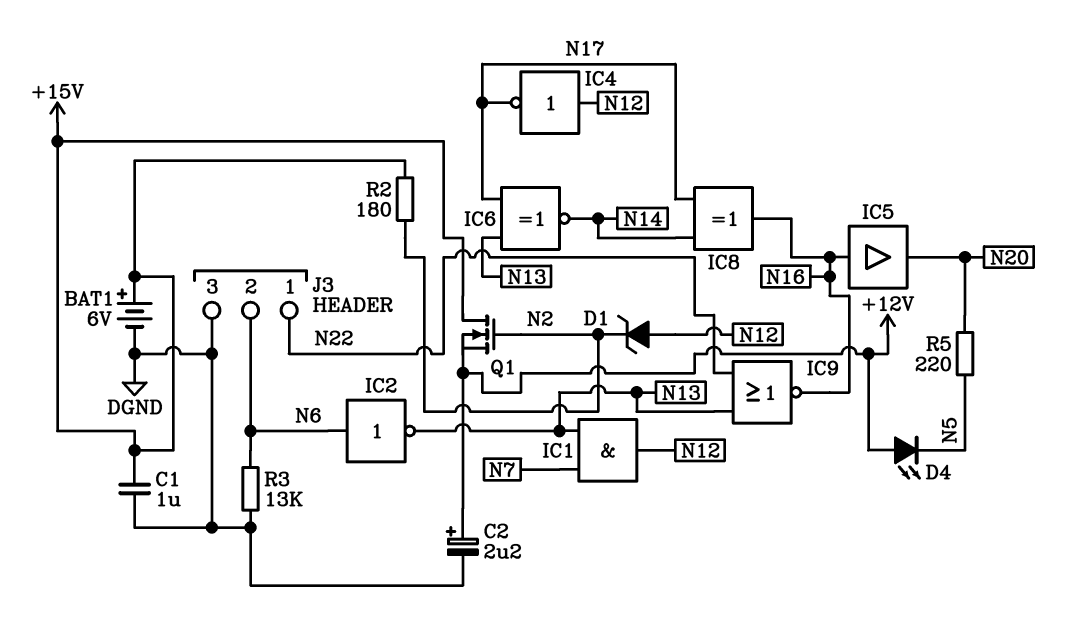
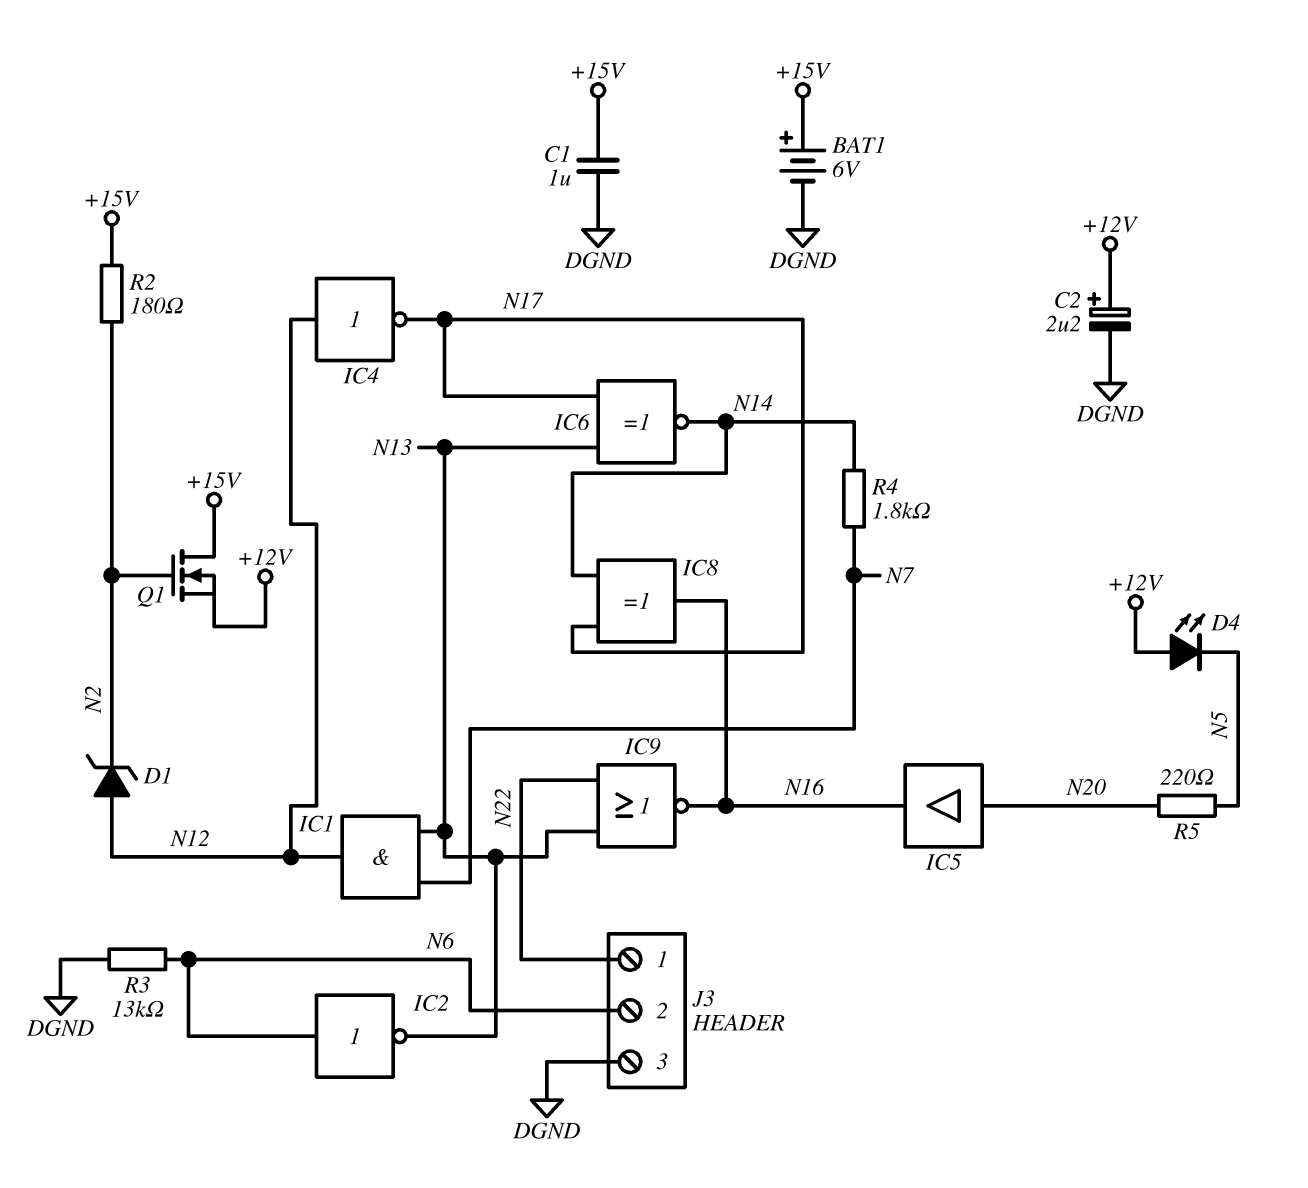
IC5: buffer (in N16, out N20) -> buffer (in N20, out N16)
R4: none -> 1.8k (N7, N14)

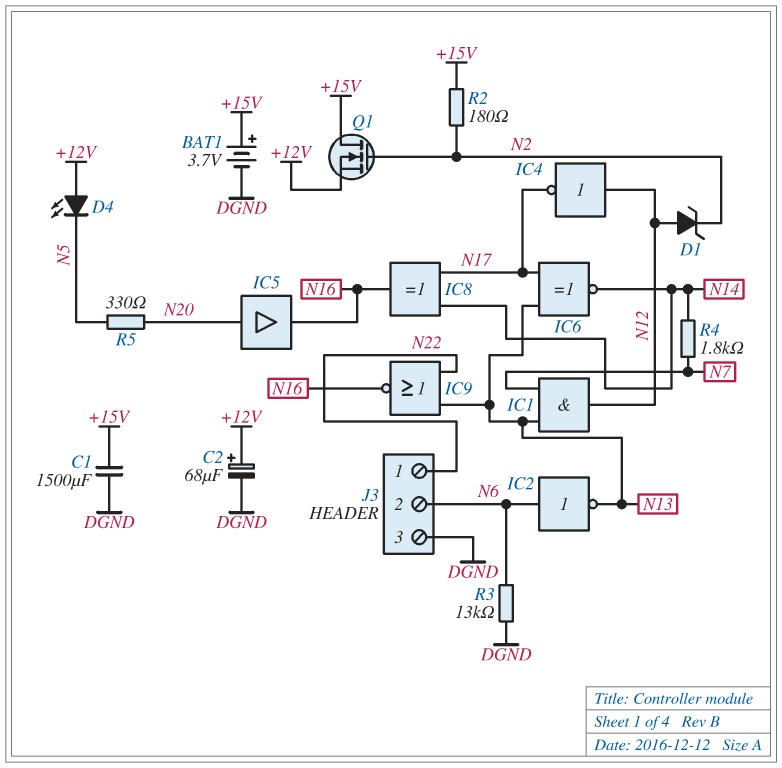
BAT1: 6V (plus +15V, minus DGND) -> 3.7V (plus +15V, minus DGND)
C1: 1uF (+15V, DGND) -> 1500uF (+15V, DGND)
C2: 2.2uF (plus +12V, minus DGND) -> 68uF (plus +12V, minus DGND)
R5: 220 (N5, N20) -> 330 (N5, N20)

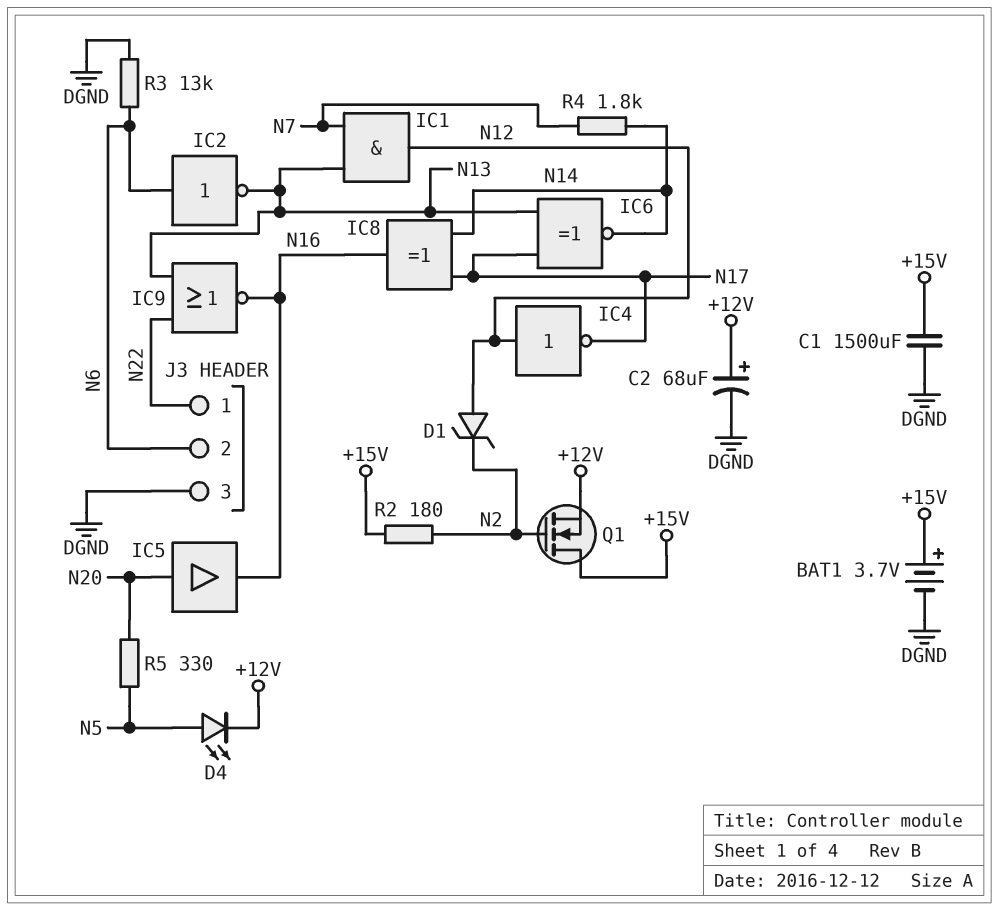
D4: LED (A +12V, K N5) -> LED (A N5, K +12V)

